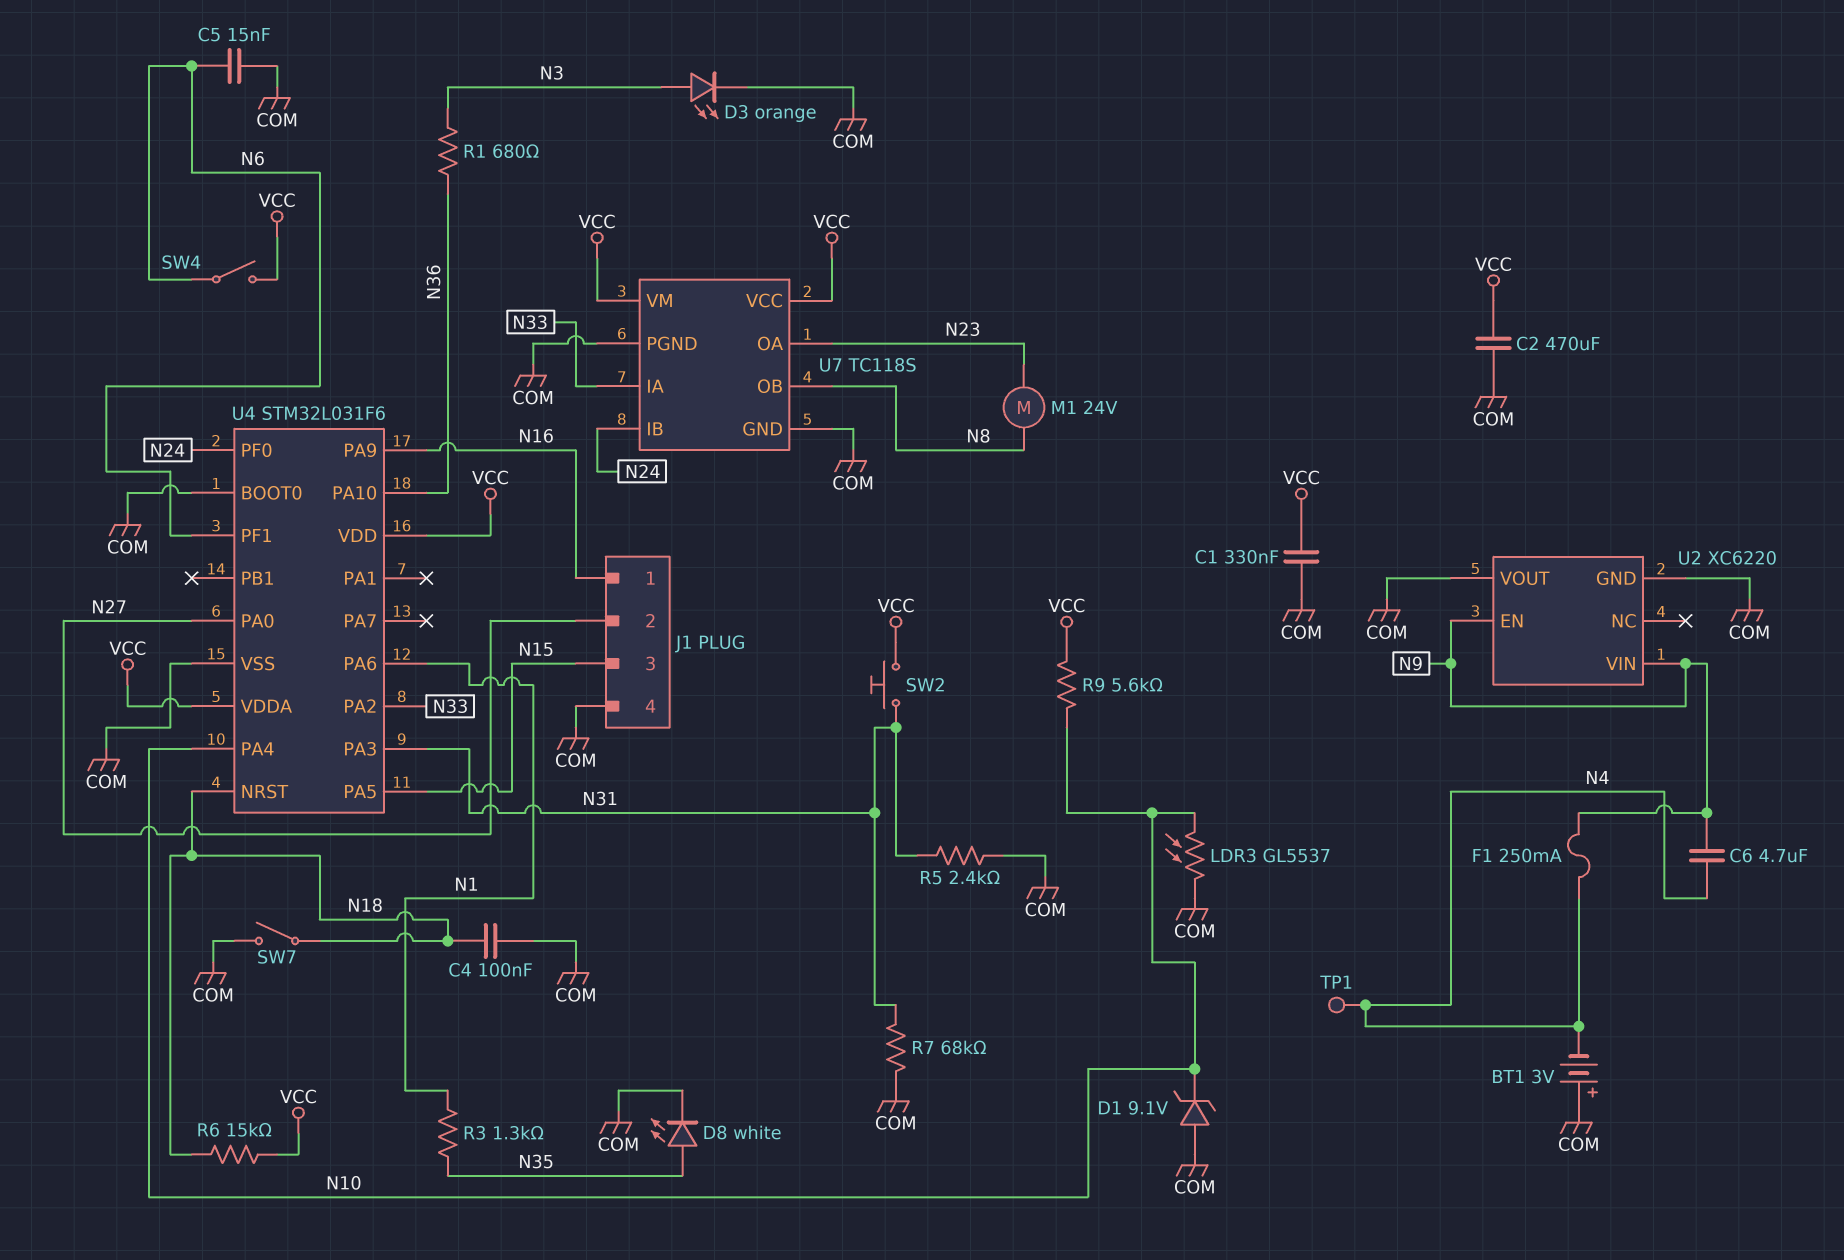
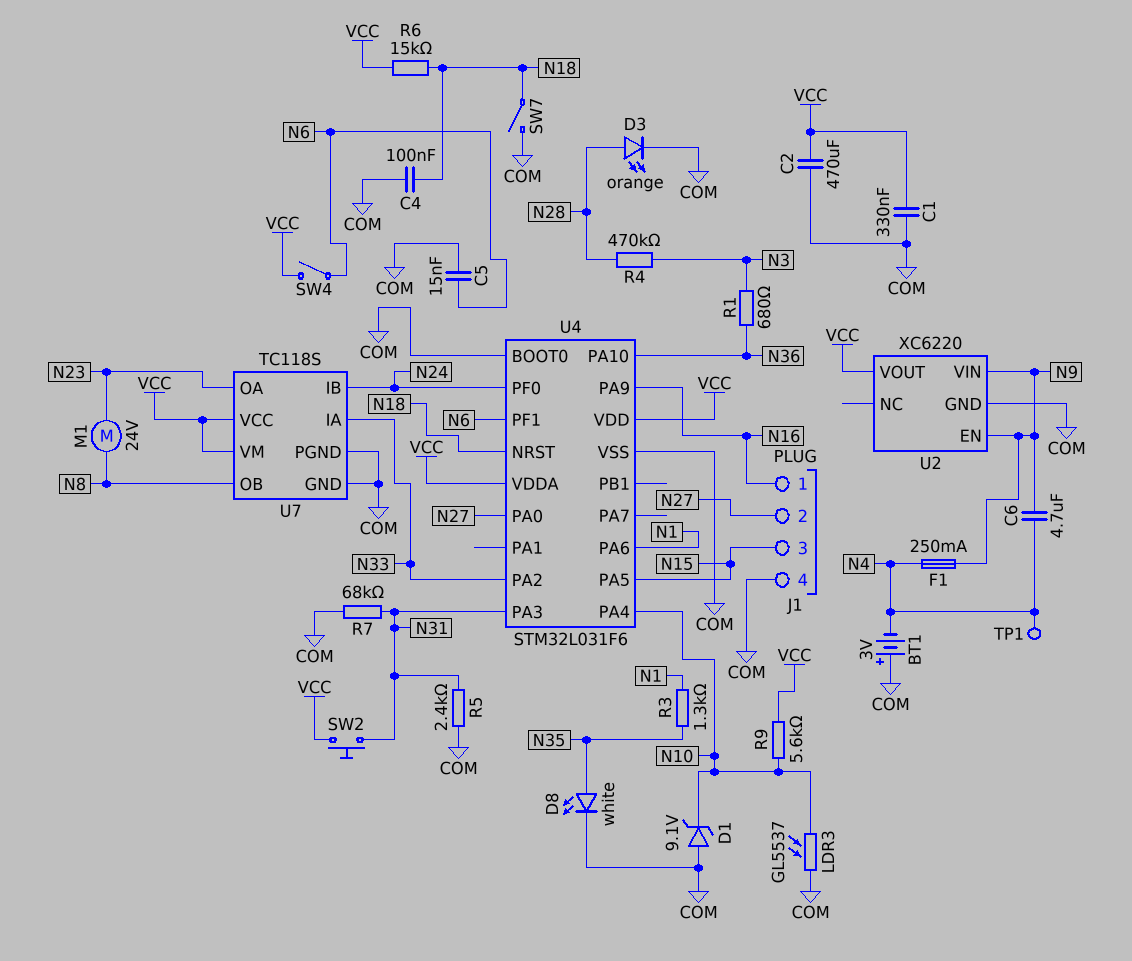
D3: LED orange (A N3, K COM) -> LED orange (A N28, K COM)
R4: none -> 470k (N3, N28)
U2 pin VOUT: COM -> VCC

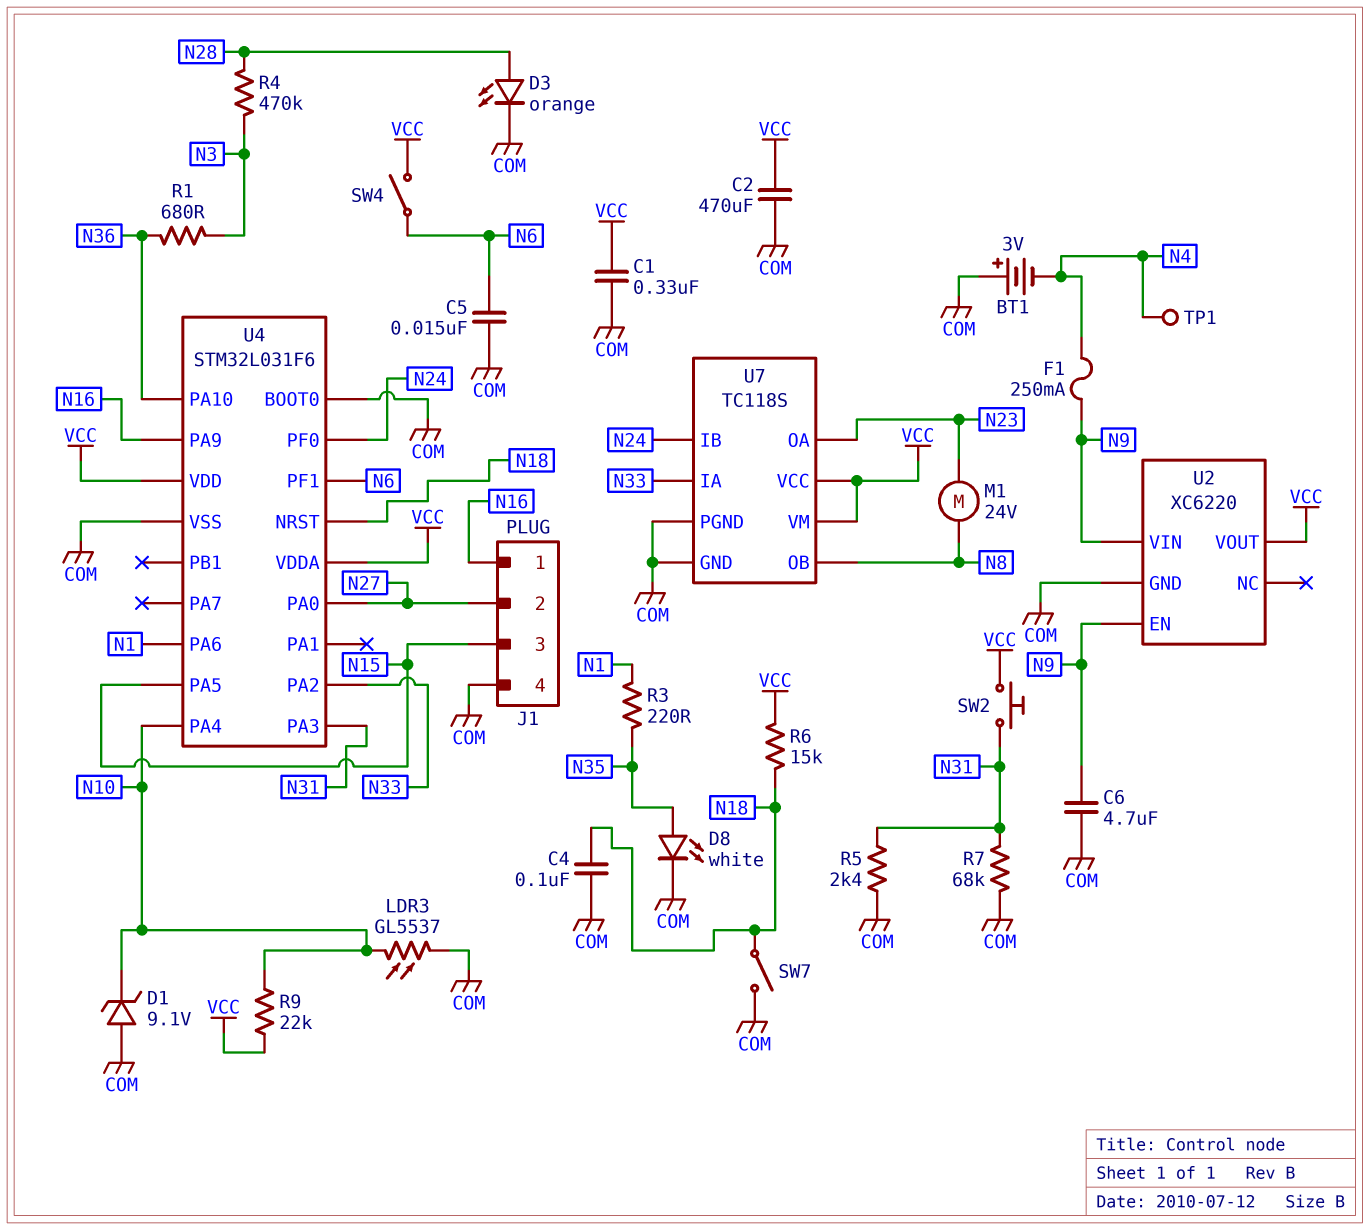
C6: 4.7uF (N4, N9) -> 4.7uF (COM, N9)
R3: 1.3k (N1, N35) -> 220 (N1, N35)
R9: 5.6k (N10, VCC) -> 22k (N10, VCC)

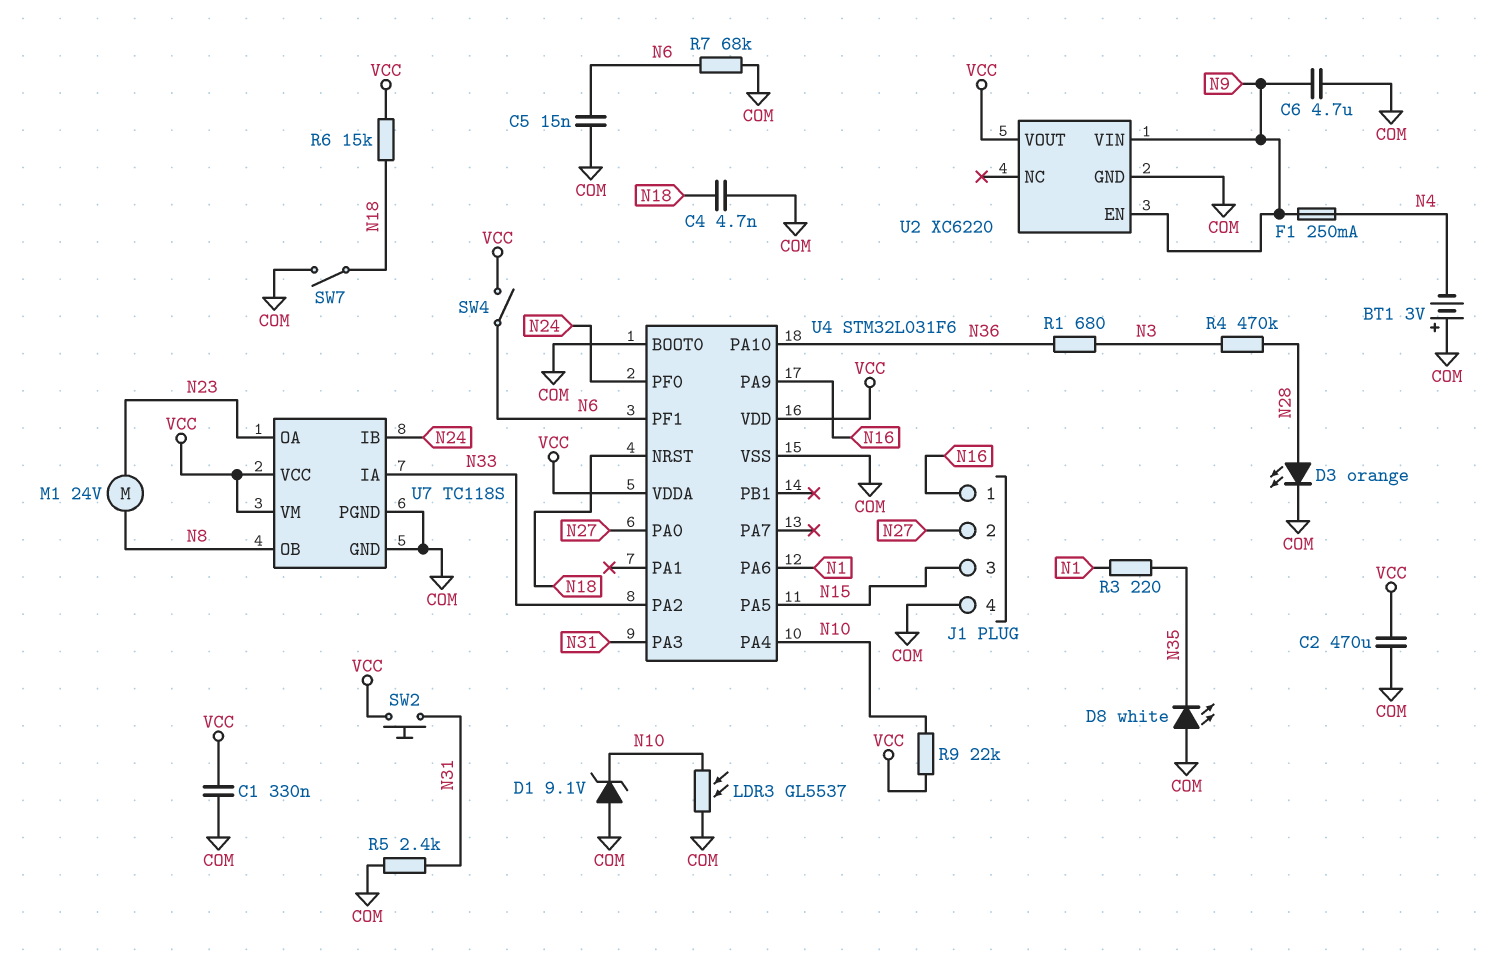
C4: 100nF (COM, N18) -> 4.7nF (COM, N18)
D8: LED white (A N35, K COM) -> LED white (A COM, K N35)
R7: 68k (COM, N31) -> 68k (COM, N6)
TP1: test point (N4) -> none

